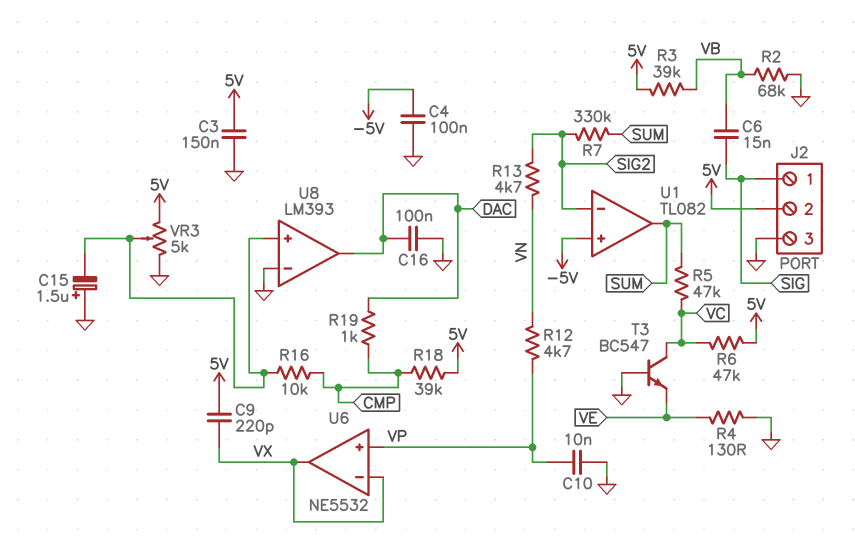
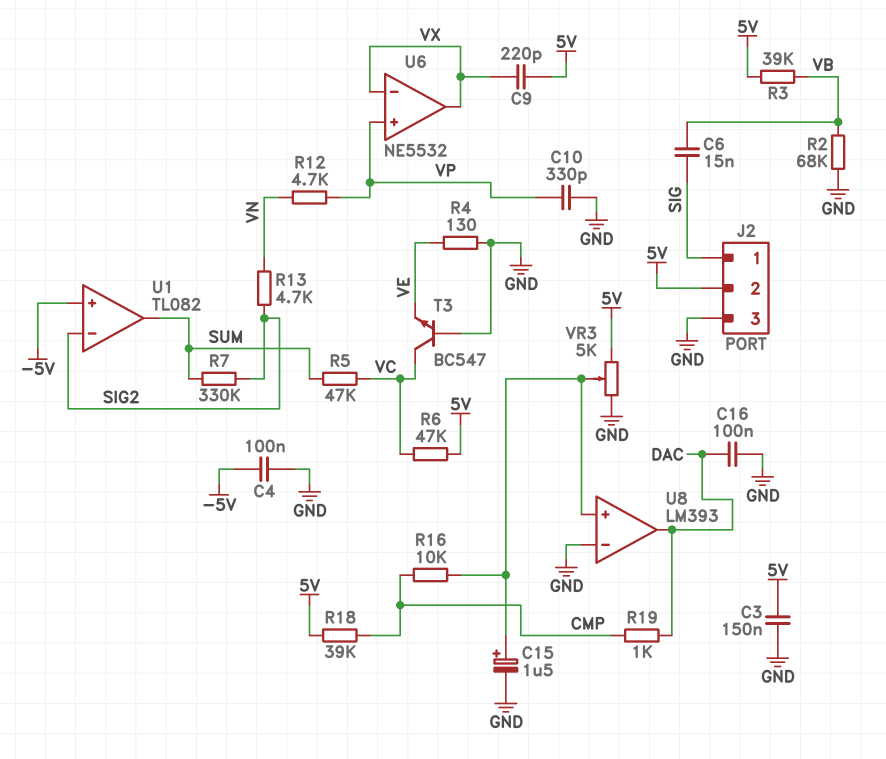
C10: 10nF (GND, VP) -> 330pF (GND, VP)
C15: 1.5uF (plus GND, minus U8/in+) -> 1.5uF (plus U8/in+, minus GND)

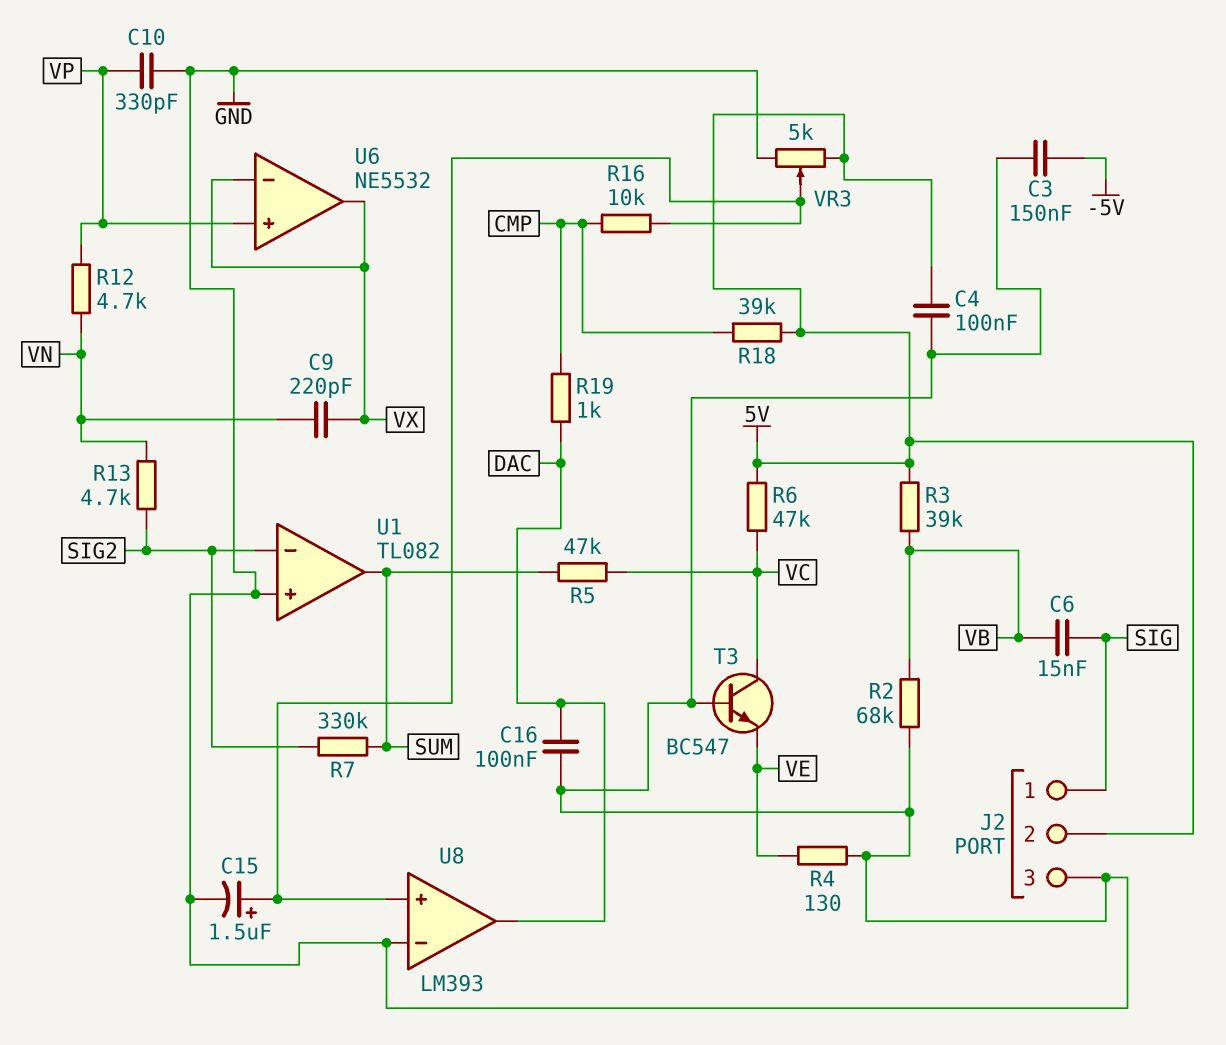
C3: 150nF (5V, GND) -> 150nF (-5V, GND)
C4: 100nF (-5V, GND) -> 100nF (5V, GND)
C9: 220pF (5V, VX) -> 220pF (VN, VX)
U1 pin in+: -5V -> GND

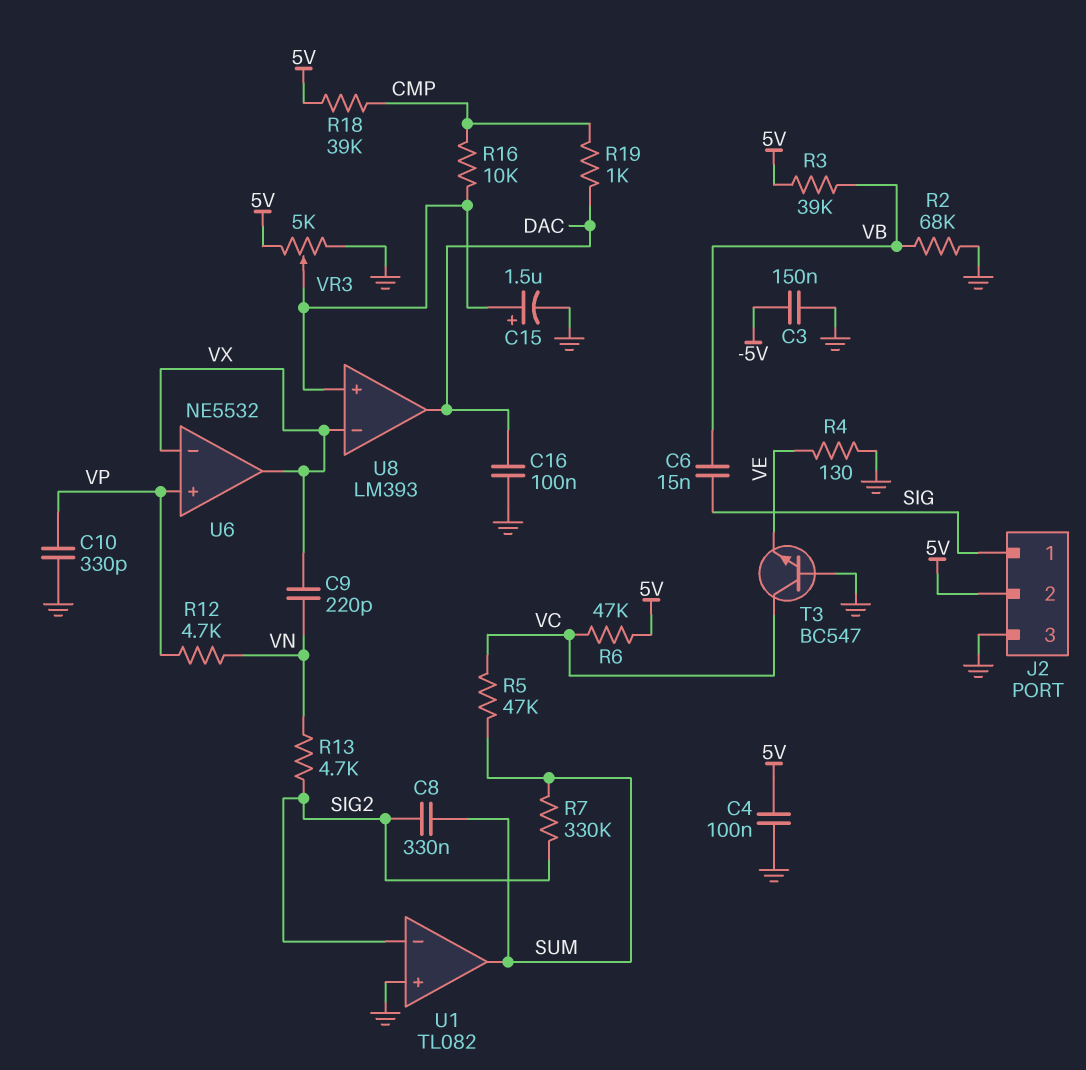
C8: none -> 330nF (SIG2, SUM)
U8 pin in-: GND -> VX

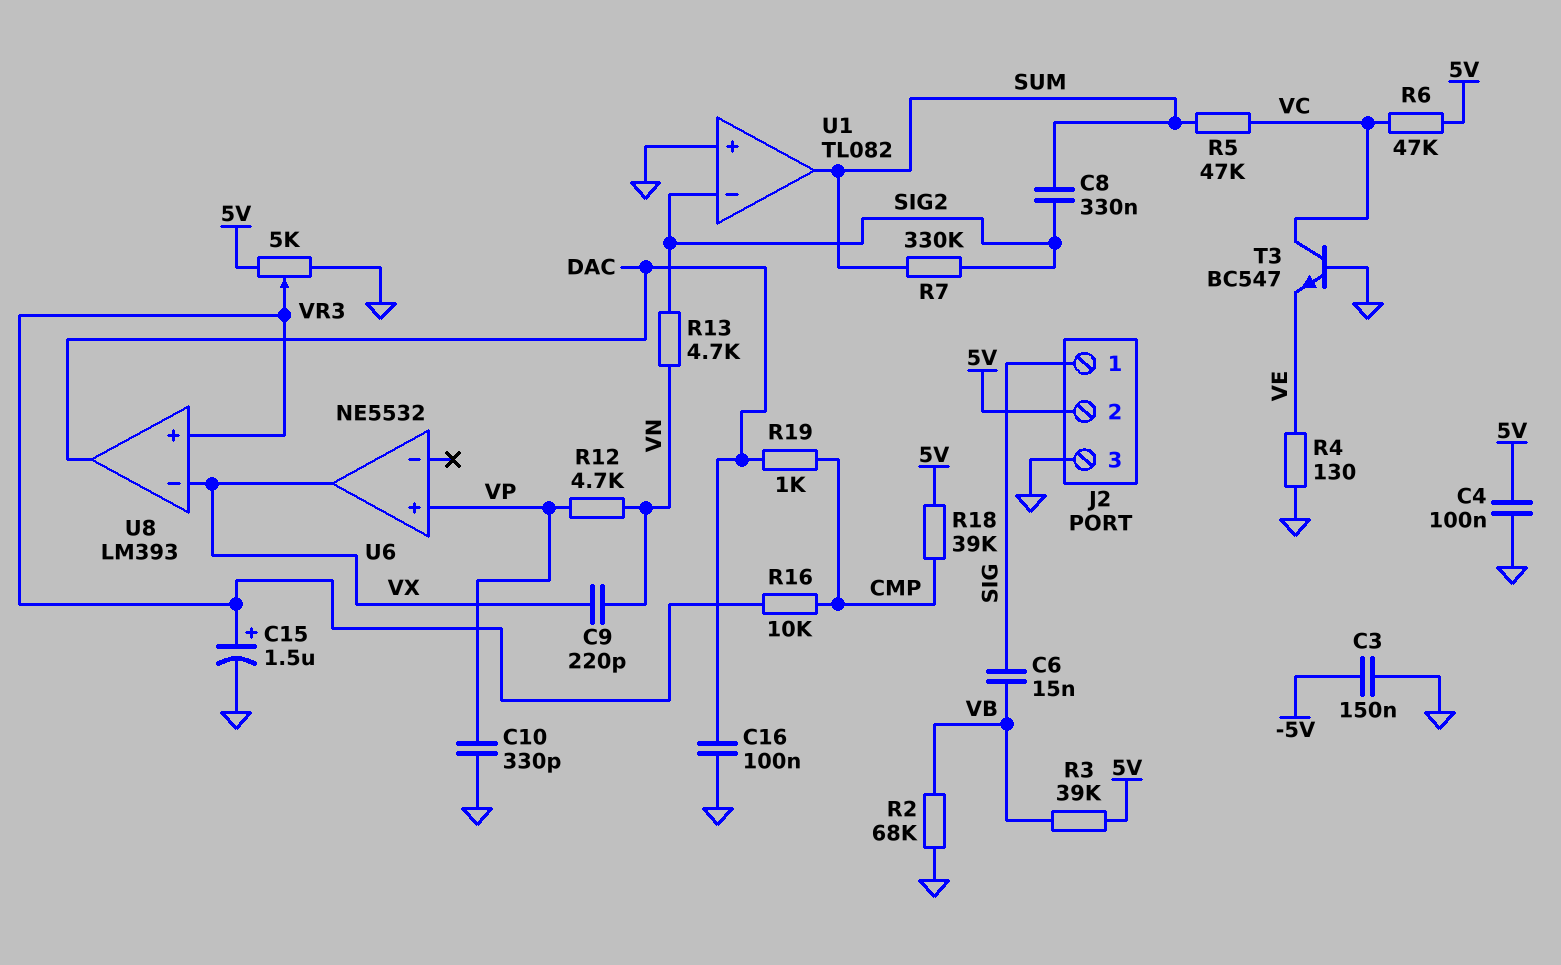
U6 pin in-: VX -> none

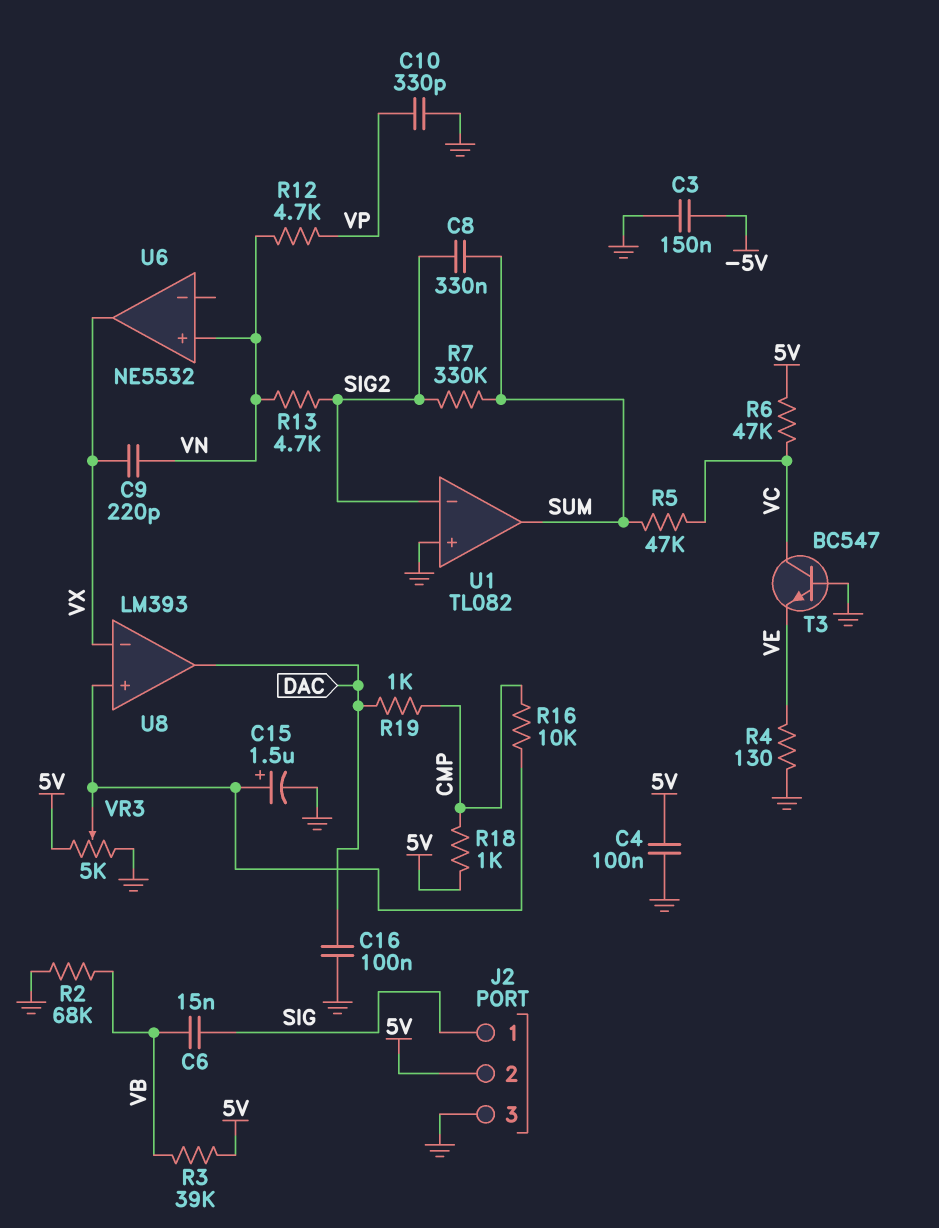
R18: 39k (5V, CMP) -> 1k (5V, CMP)
U6 pin in+: VP -> VN

